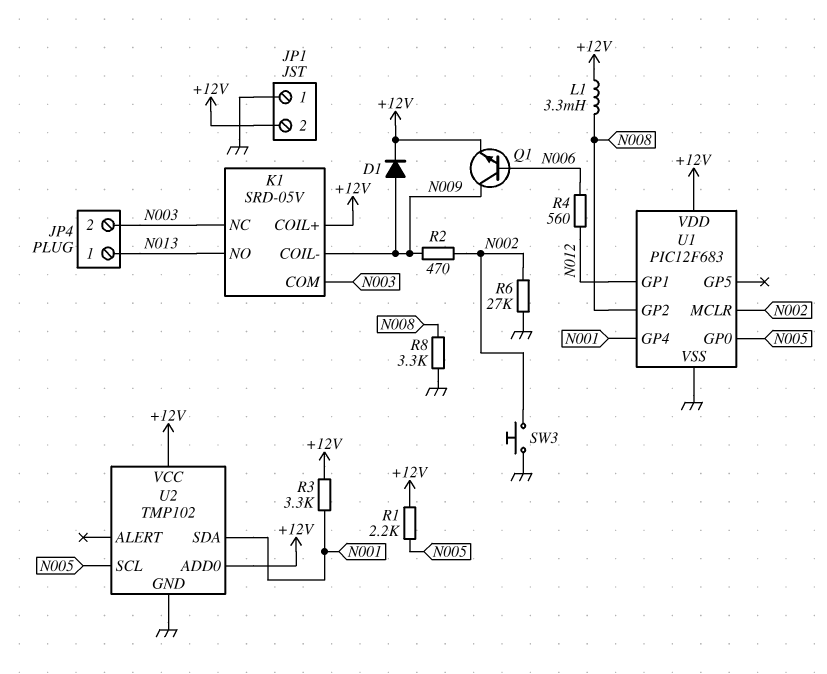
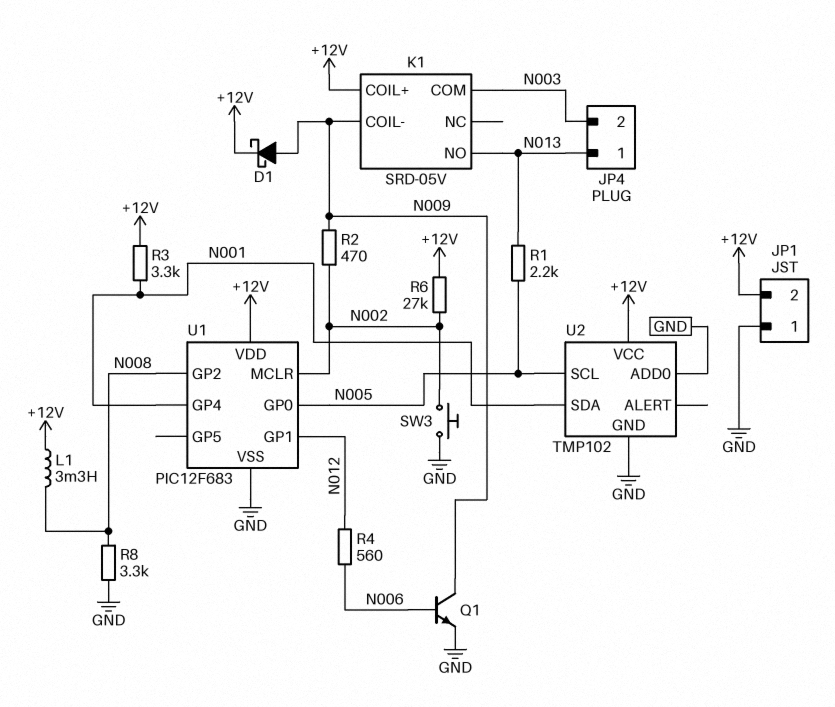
D1: diode (A N009, K +12V) -> schottky (A N009, K +12V)
K1 pin NC: N003 -> none
Q1: NPN (B N006, C N009, E +12V) -> NPN (B N006, C N009, E GND)
R1: 2.2k (+12V, N005) -> 2.2k (N005, N013)
R6: 27k (GND, N002) -> 27k (+12V, N002)
U2 pin ADD0: +12V -> GND

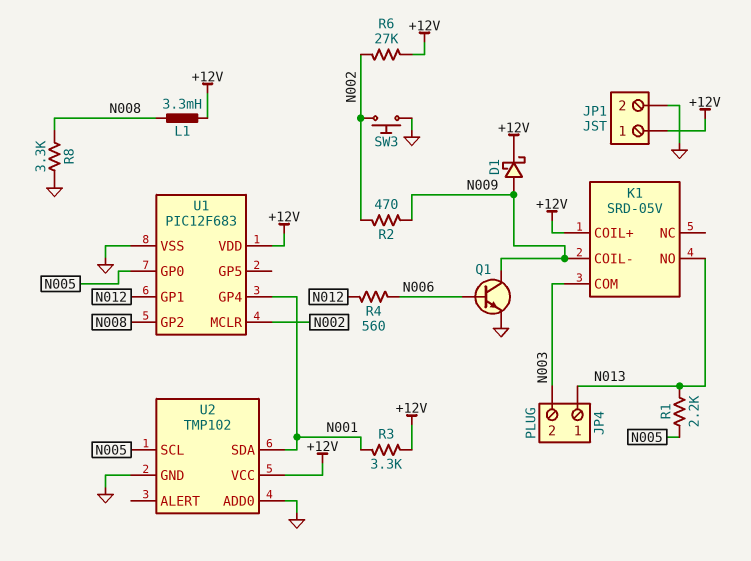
JP1 pin 1: GND -> +12V
JP1 pin 2: +12V -> GND

